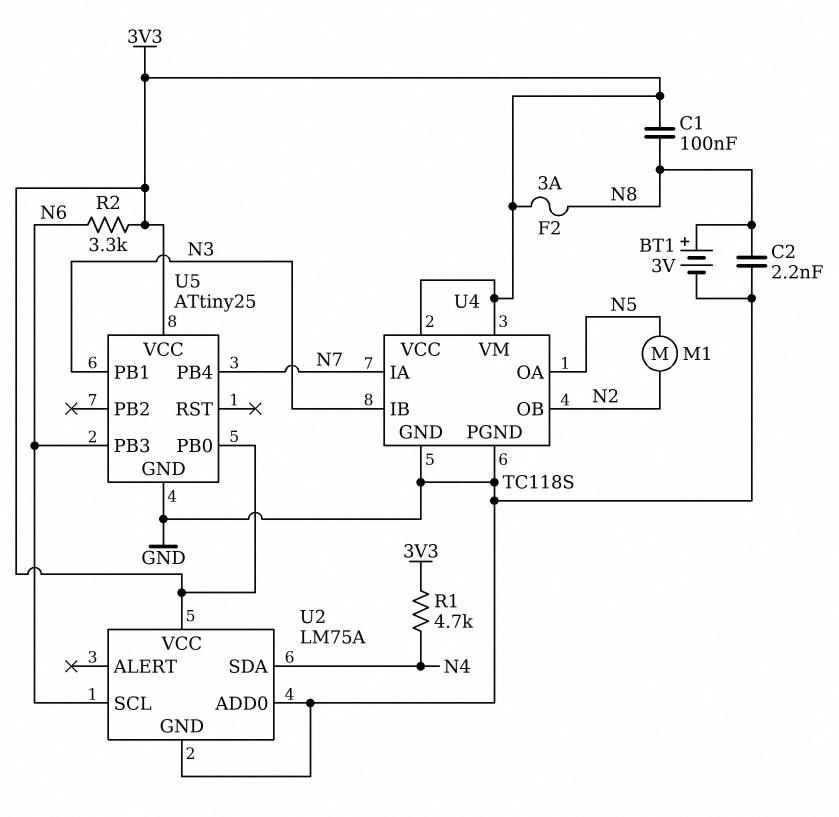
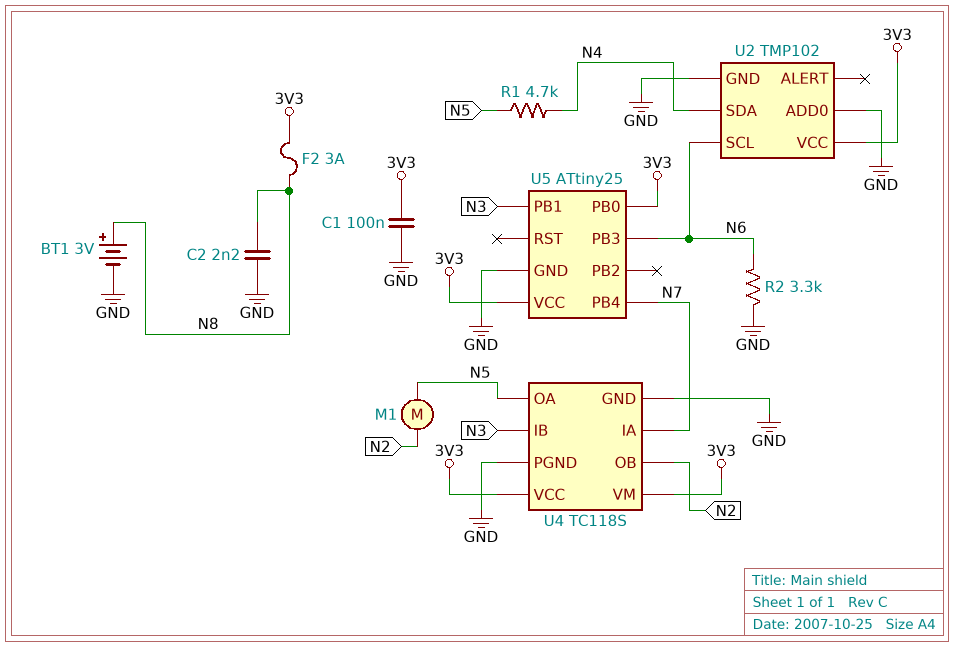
C1: 100nF (3V3, N8) -> 100nF (3V3, GND)
R1: 4.7k (3V3, N4) -> 4.7k (N4, N5)
R2: 3.3k (3V3, N6) -> 3.3k (GND, N6)
U2: LM75A -> TMP102

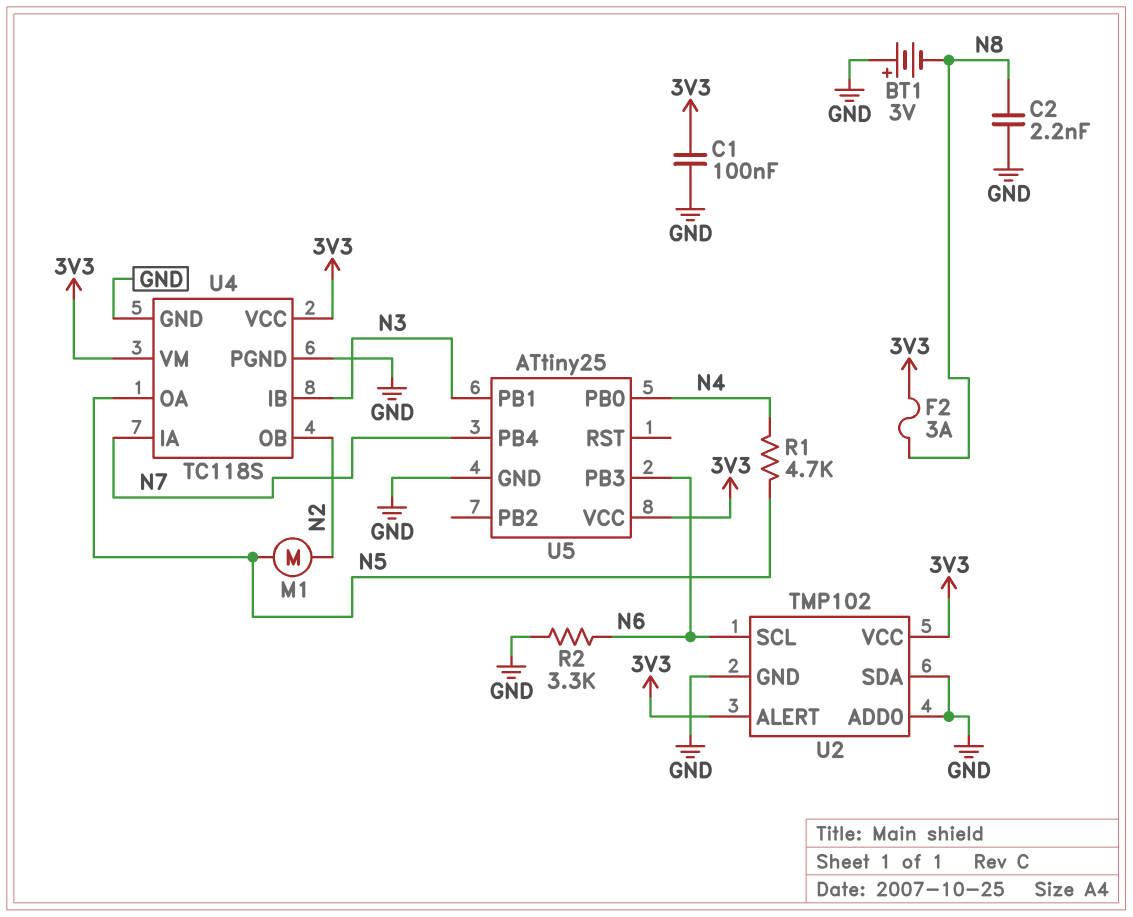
BT1: 3V (plus N8, minus GND) -> 3V (plus GND, minus N8)
U2 pin ALERT: none -> 3V3
U2 pin SDA: N4 -> GND
U5 pin PB0: 3V3 -> N4

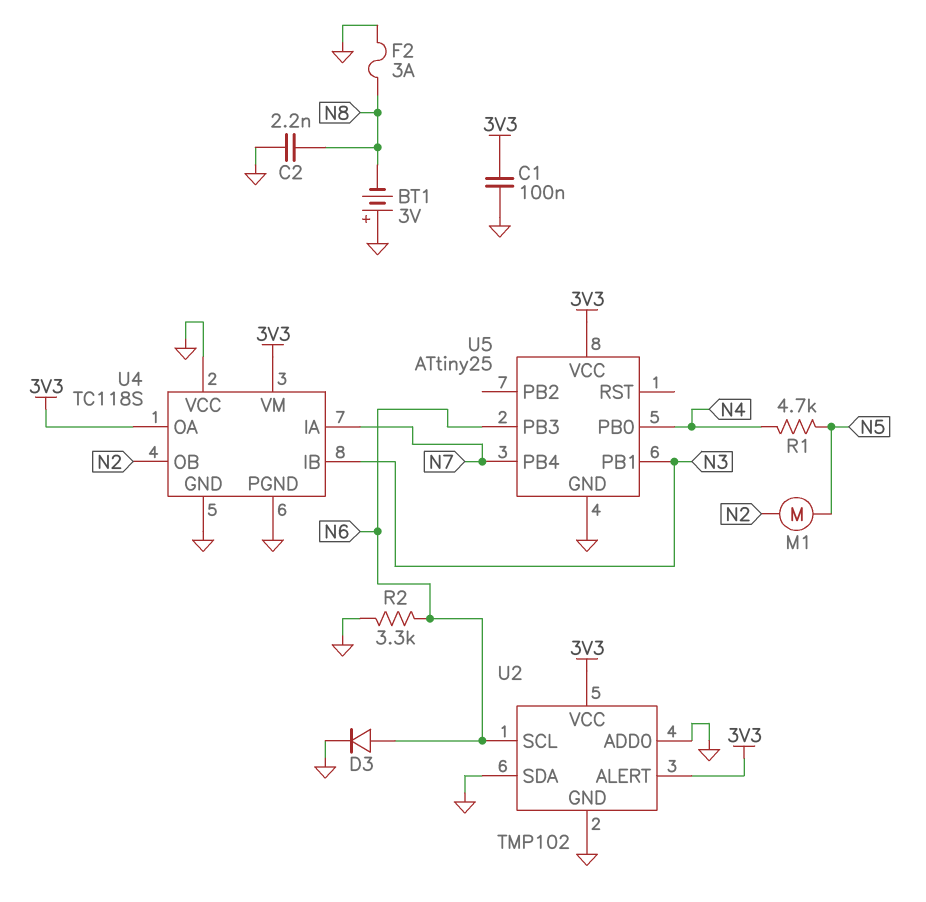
D3: none -> diode (A N6, K GND)
F2: 3A (3V3, N8) -> 3A (GND, N8)
U4 pin OA: N5 -> 3V3
U4 pin VCC: 3V3 -> GND

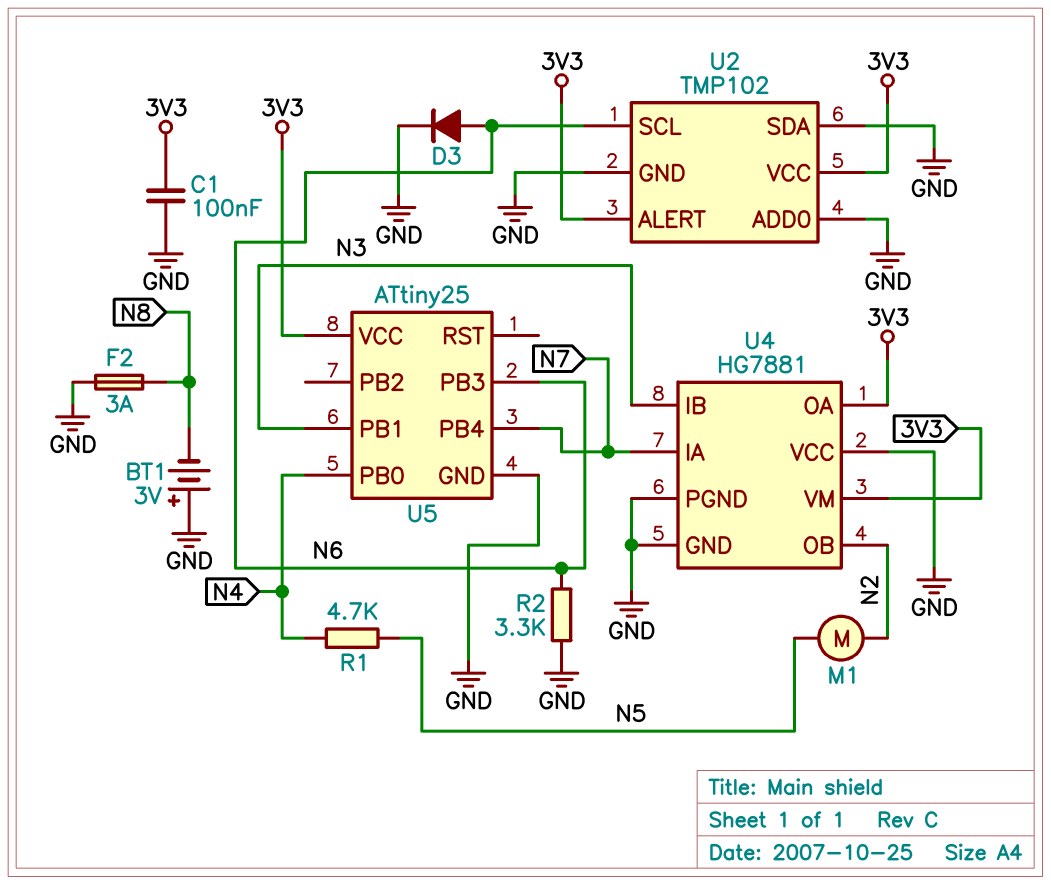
C2: 2.2nF (GND, N8) -> none
U4: TC118S -> HG7881

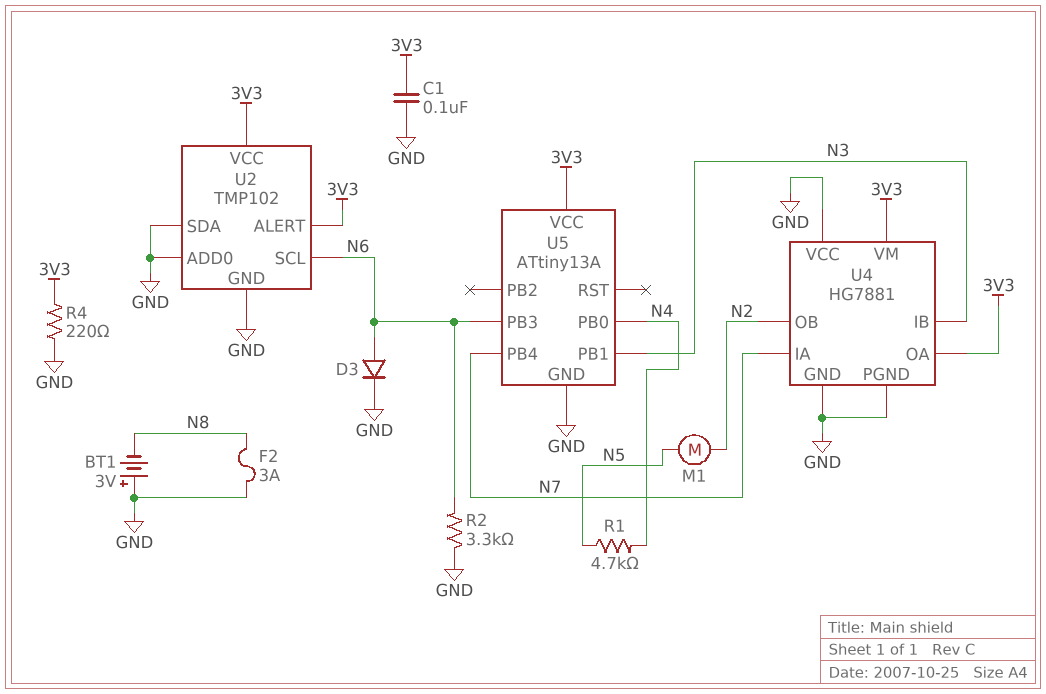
R4: none -> 220 (3V3, GND)
U5: ATtiny25 -> ATtiny13A

